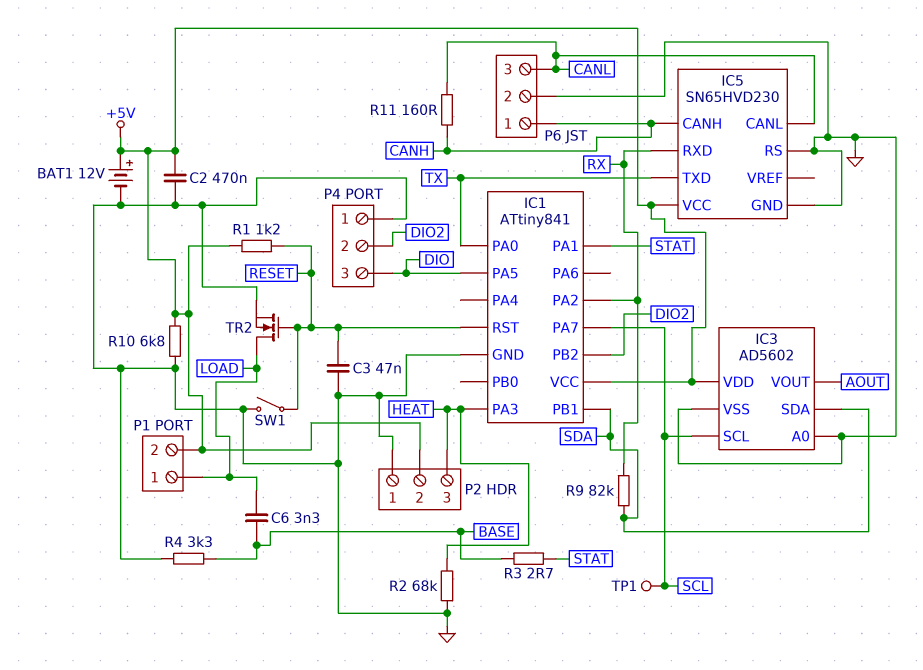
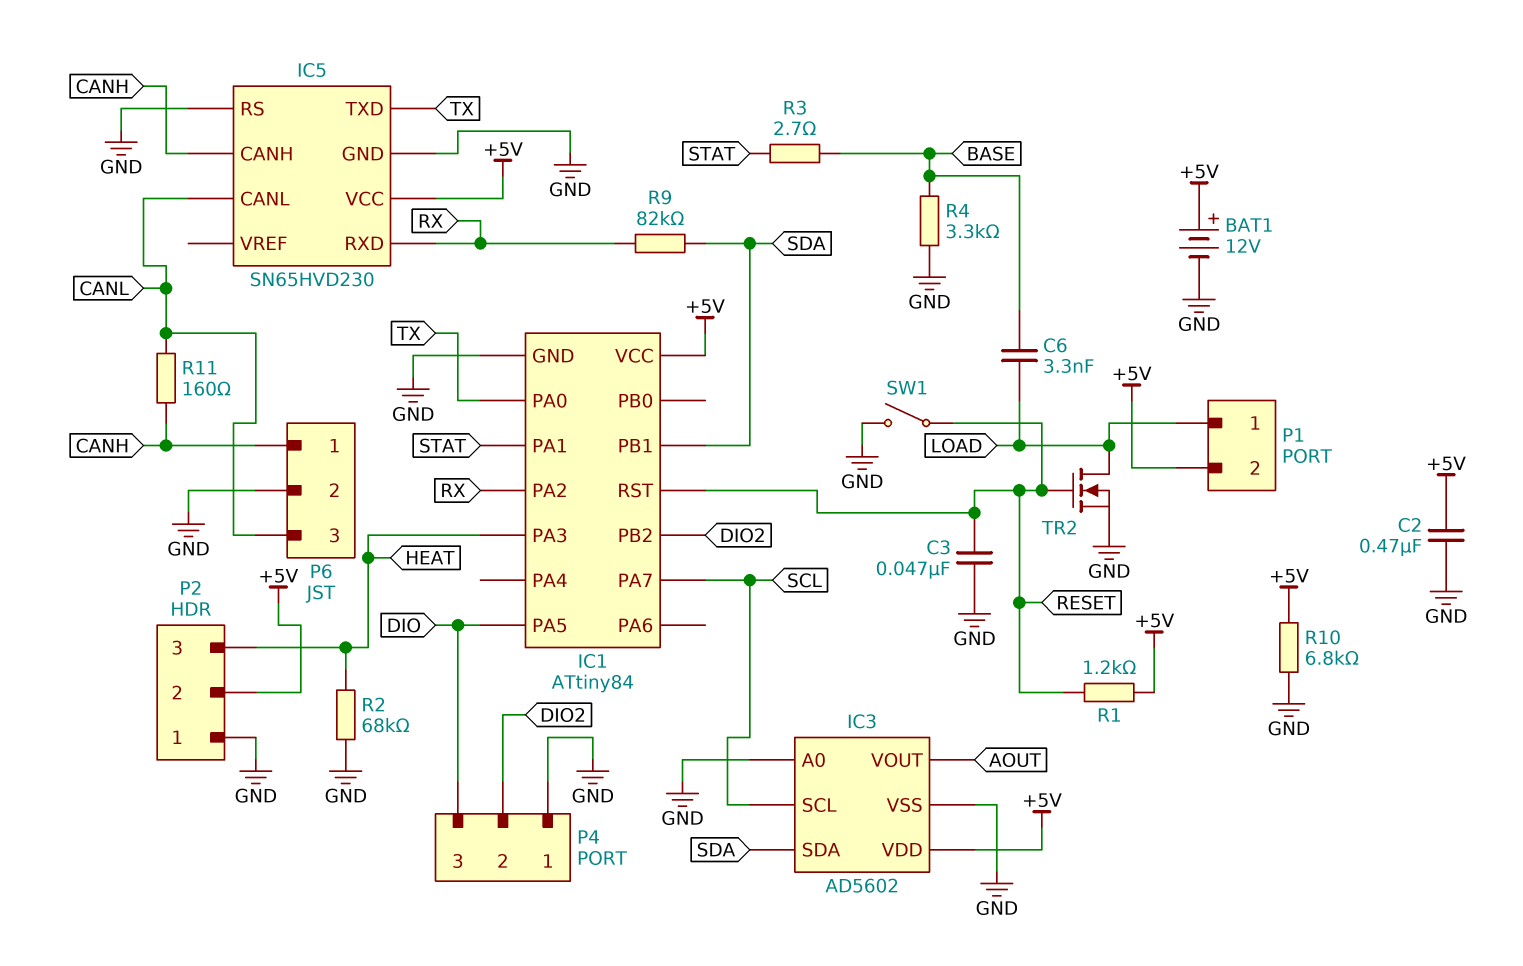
IC1: ATtiny841 -> ATtiny84
TP1: test point (SCL) -> none

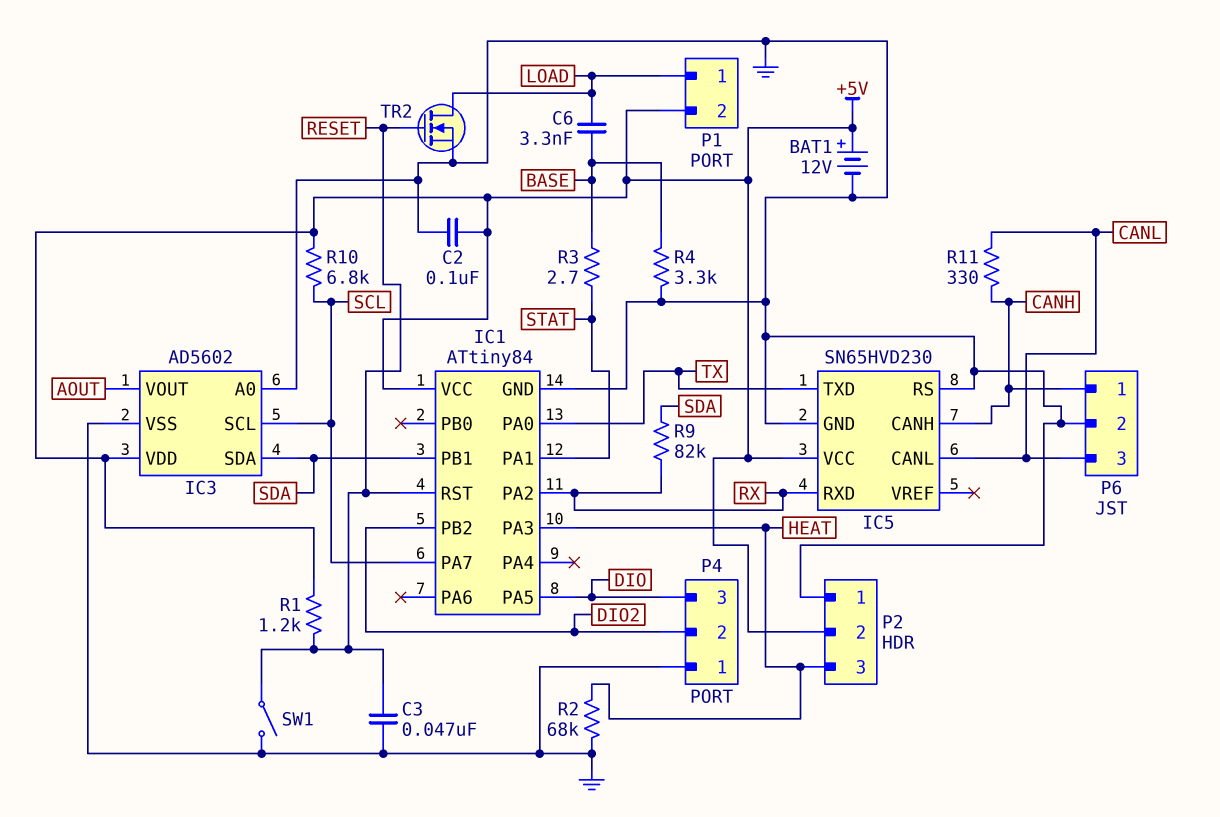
C2: 470nF (+5V, GND) -> 100nF (+5V, GND)
R10: 6.8k (+5V, GND) -> 6.8k (+5V, SCL)
R11: 160 (CANH, CANL) -> 330 (CANH, CANL)

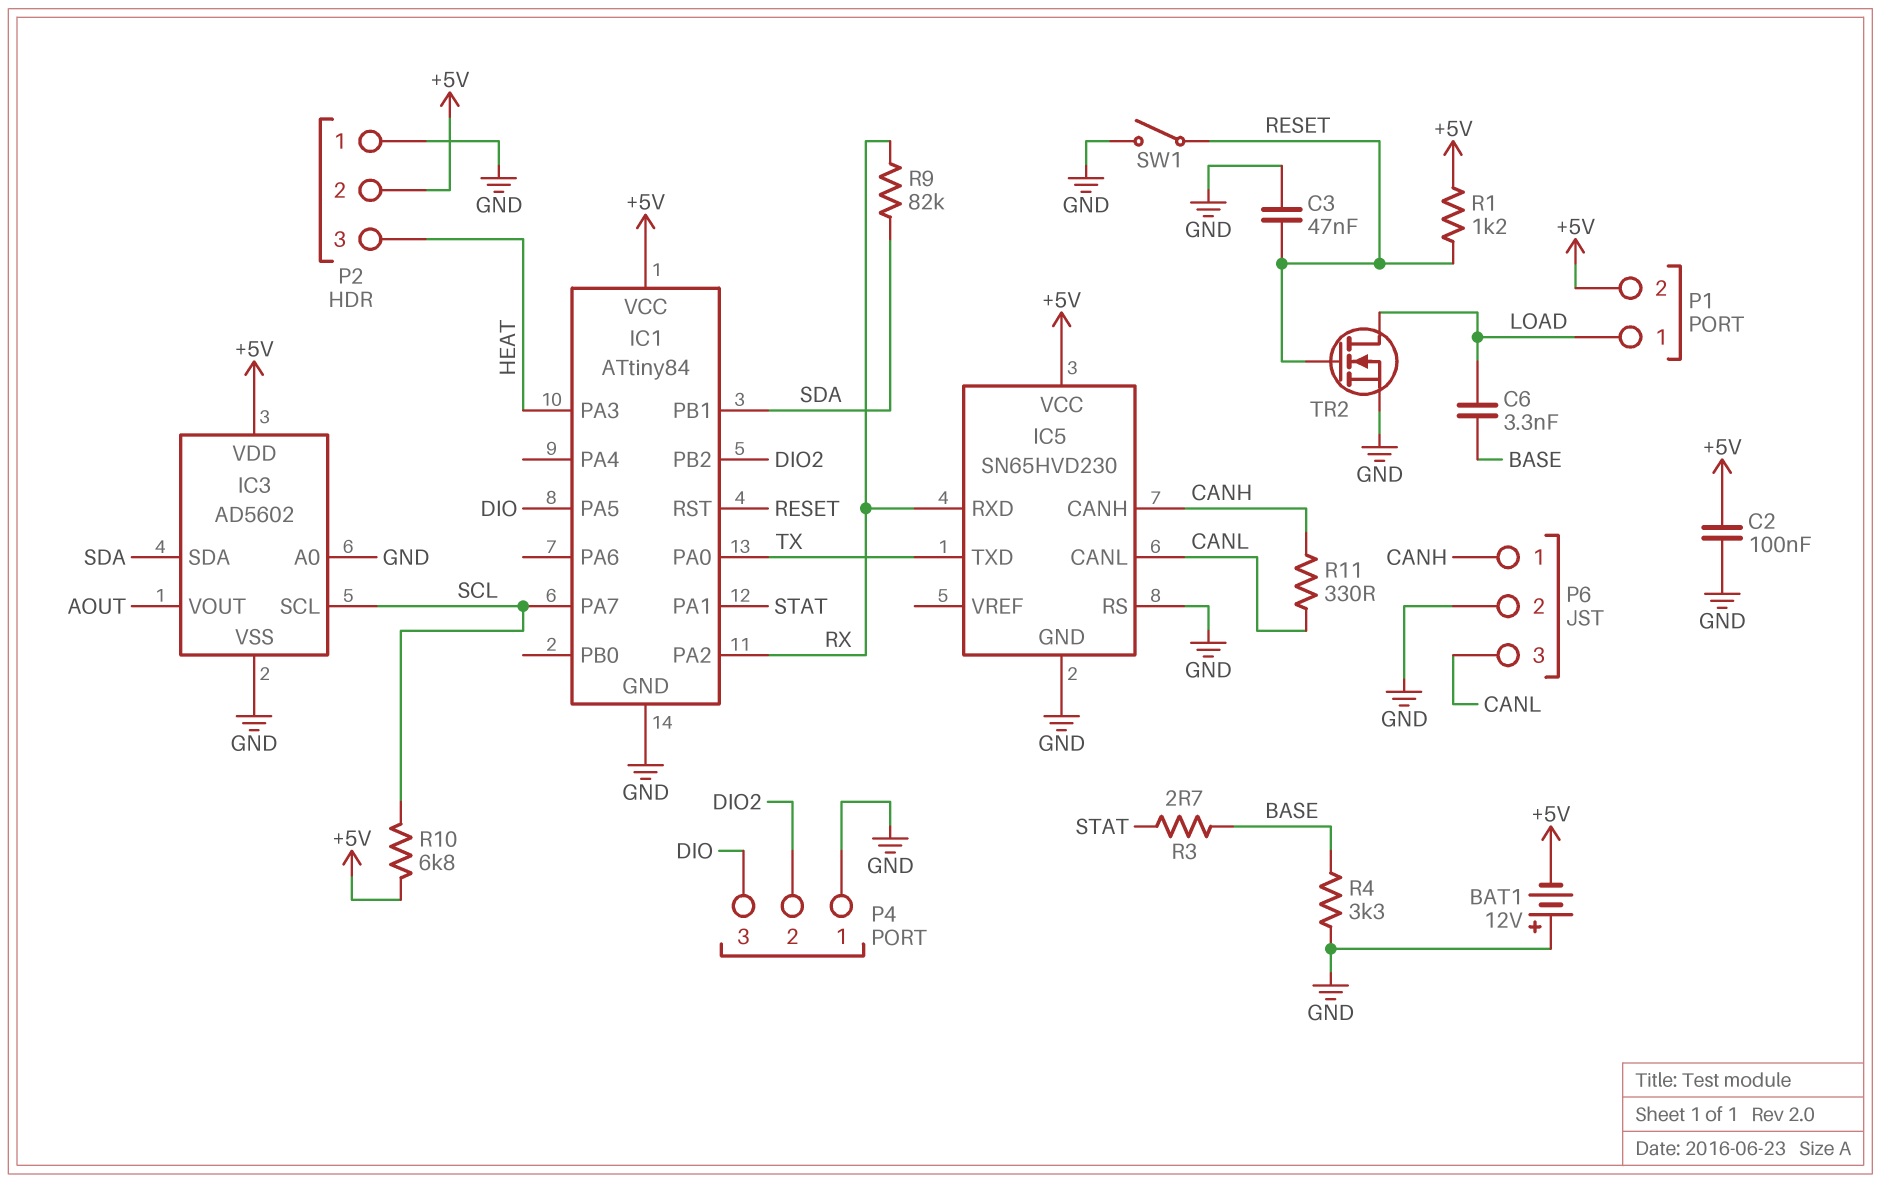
BAT1: 12V (plus +5V, minus GND) -> 12V (plus GND, minus +5V)
R2: 68k (GND, HEAT) -> none

